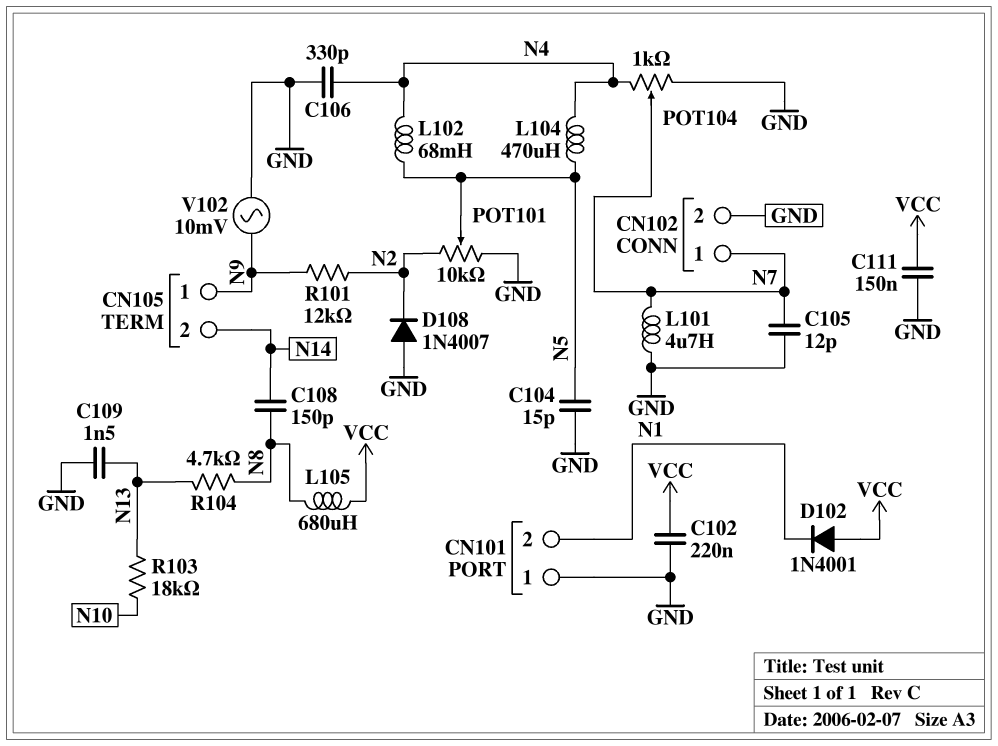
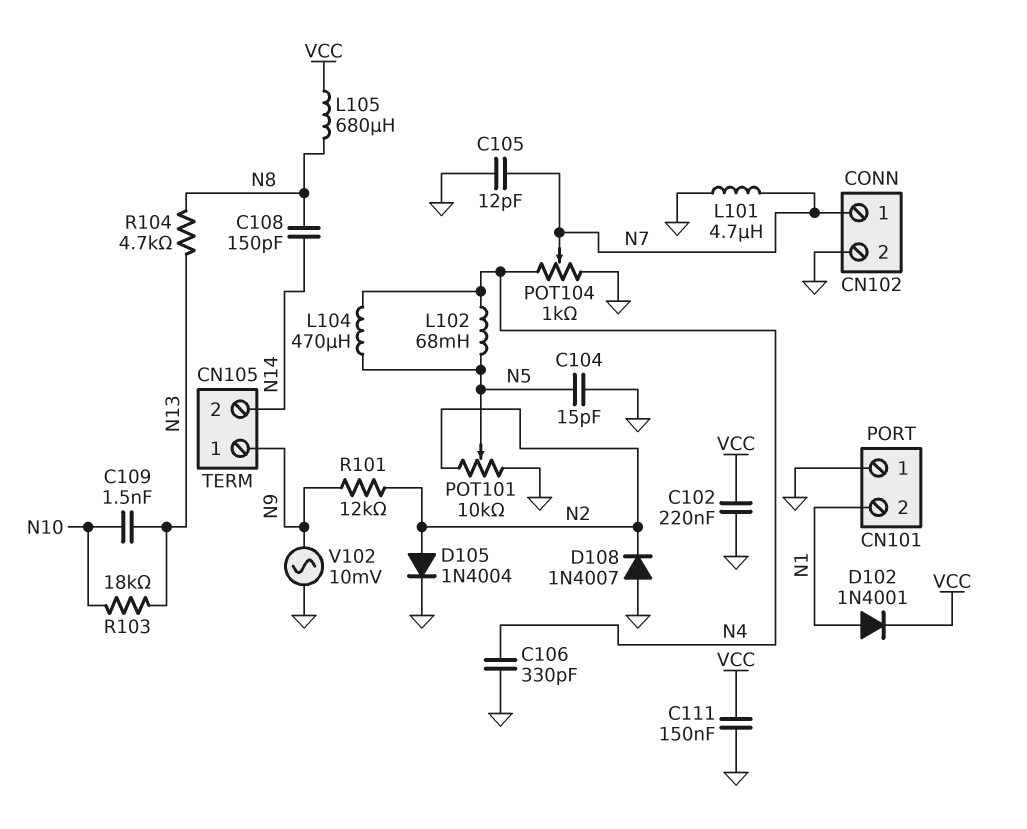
C109: 1.5nF (GND, N13) -> 1.5nF (N10, N13)
D102: diode 1N4001 (A VCC, K N1) -> diode 1N4001 (A N1, K VCC)
D105: none -> diode 1N4004 (A N2, K GND)

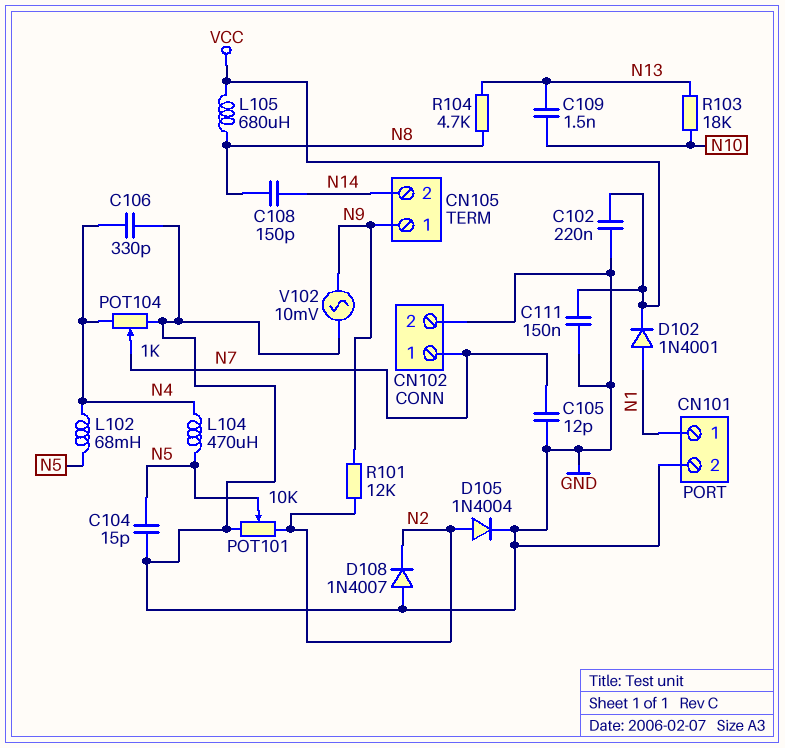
CN101 pin 1: GND -> N1
CN101 pin 2: N1 -> GND
L101: 4.7uH (GND, N7) -> none

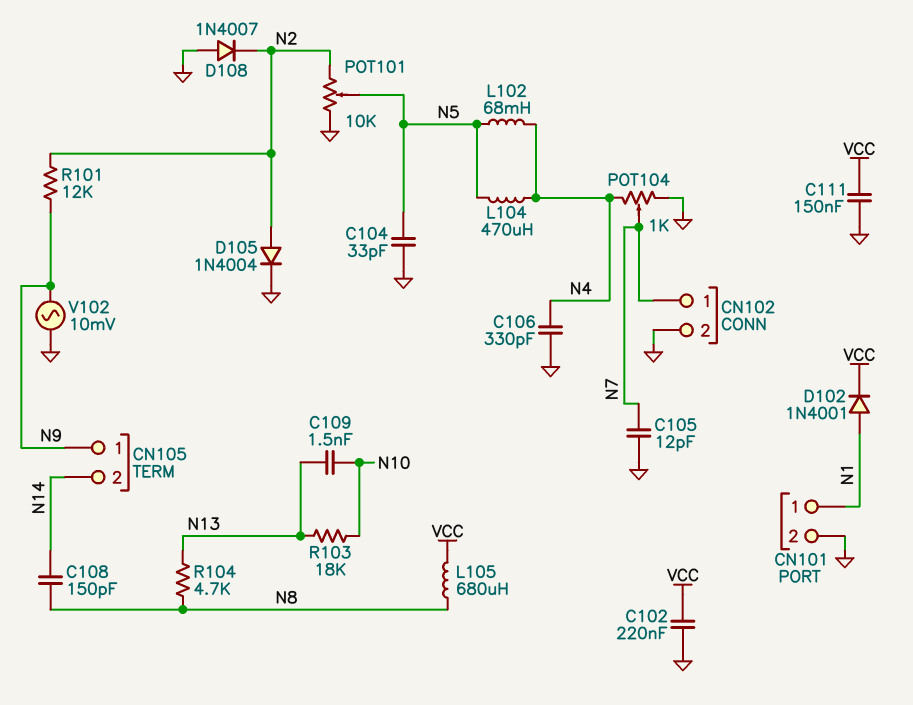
C104: 15pF (GND, N5) -> 33pF (GND, N5)

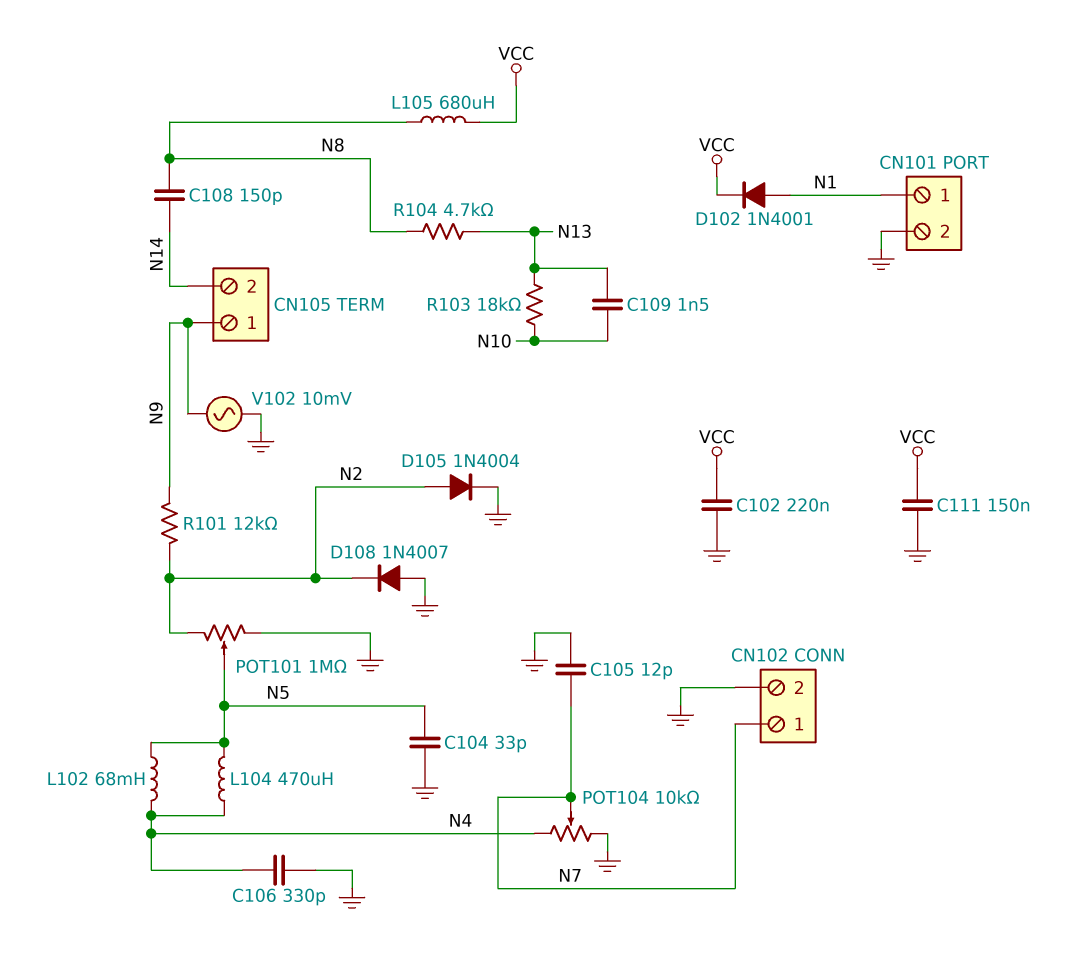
POT101: 10k (GND, N2, wiper N5) -> 1M (GND, N2, wiper N5)
POT104: 1k (GND, N4, wiper N7) -> 10k (GND, N4, wiper N7)

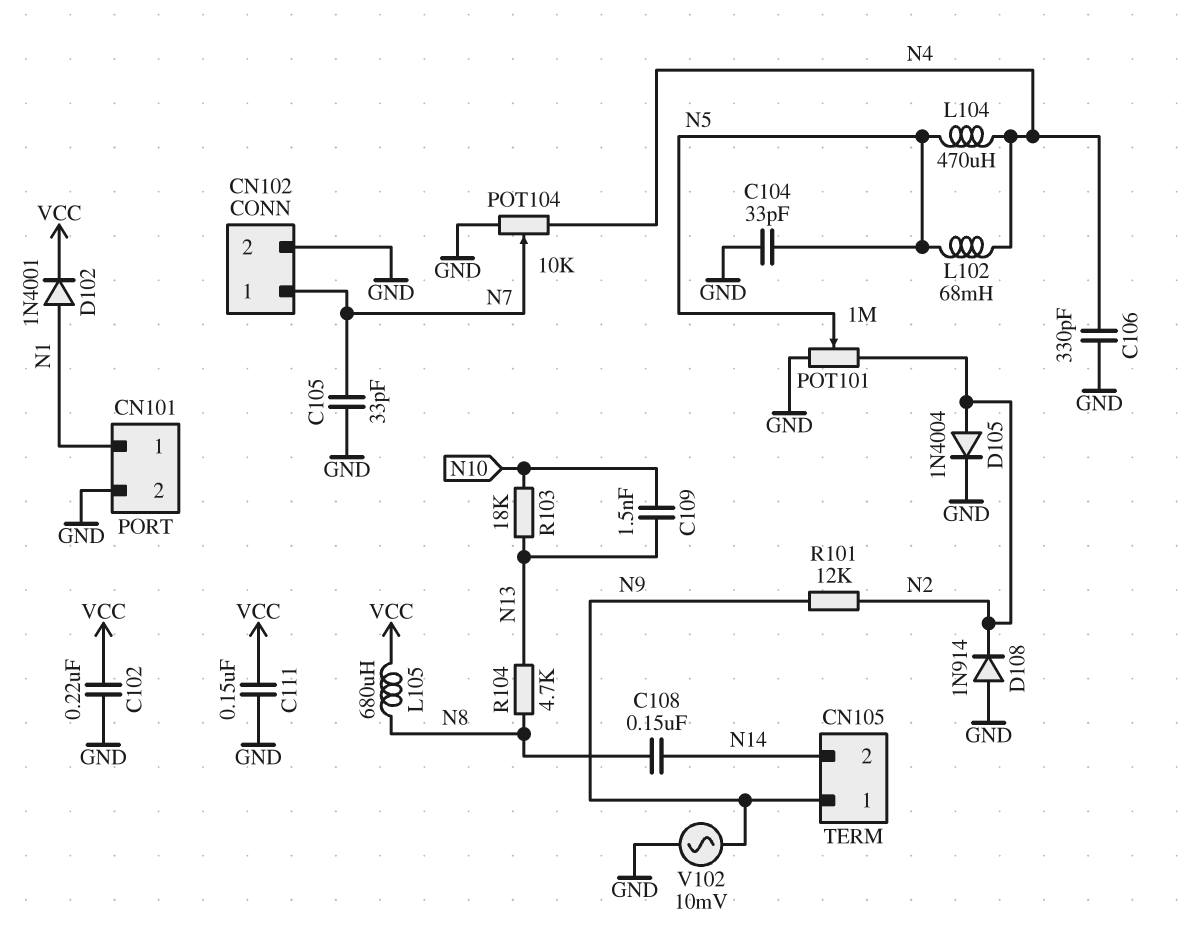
C105: 12pF (GND, N7) -> 33pF (GND, N7)
C108: 150pF (N8, N14) -> 150nF (N8, N14)
D108: diode 1N4007 (A GND, K N2) -> diode 1N914 (A GND, K N2)

